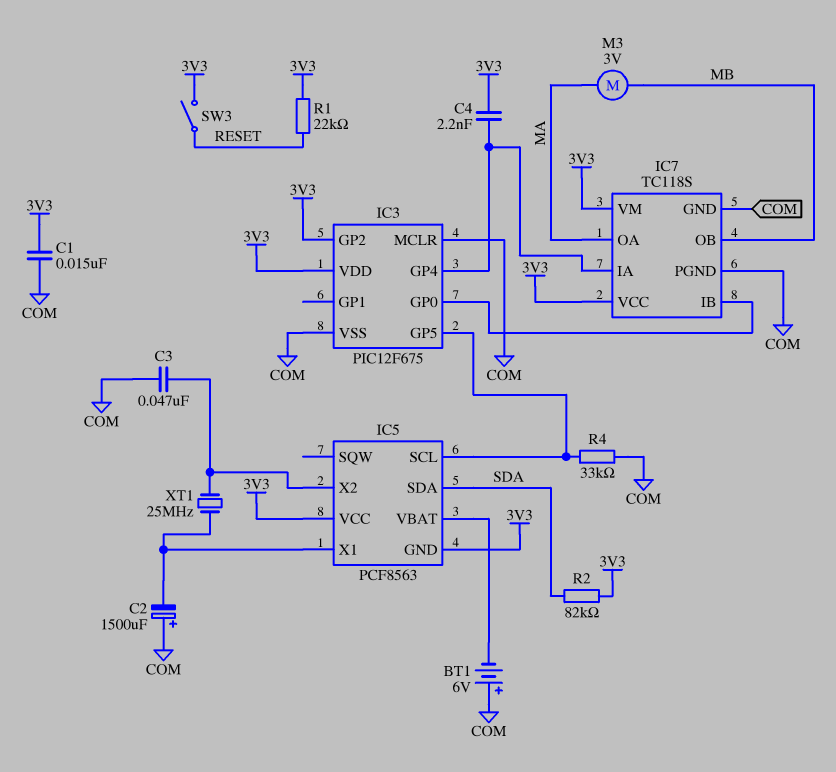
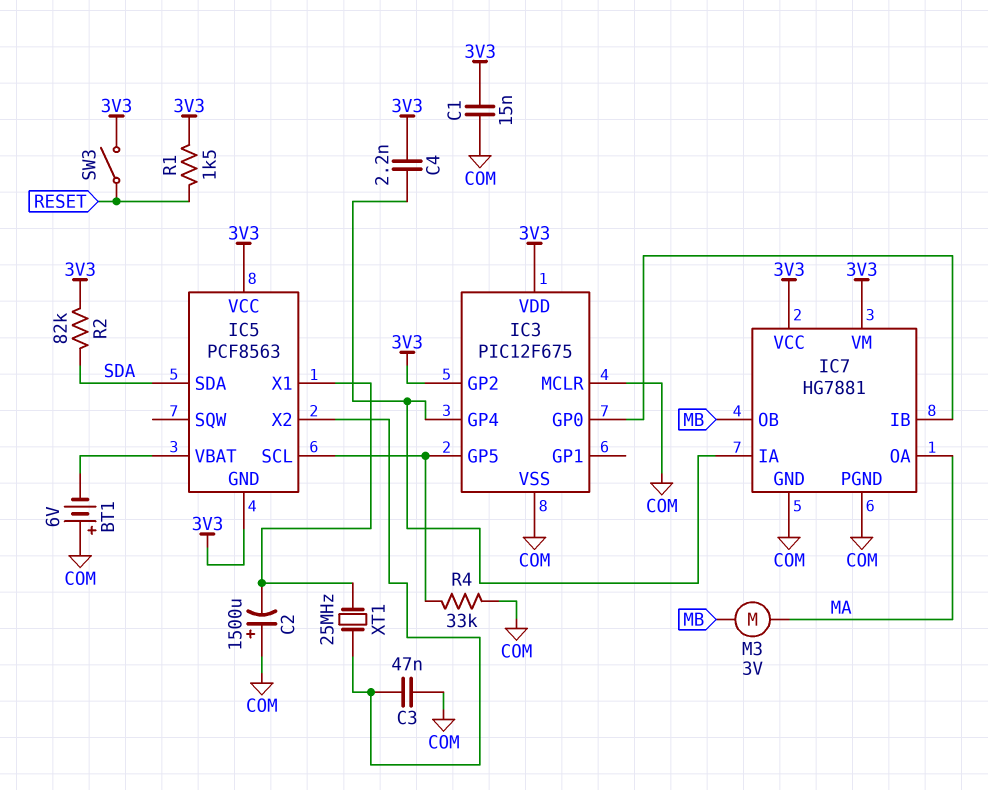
IC7: TC118S -> HG7881
R1: 22k (3V3, RESET) -> 1.5k (3V3, RESET)

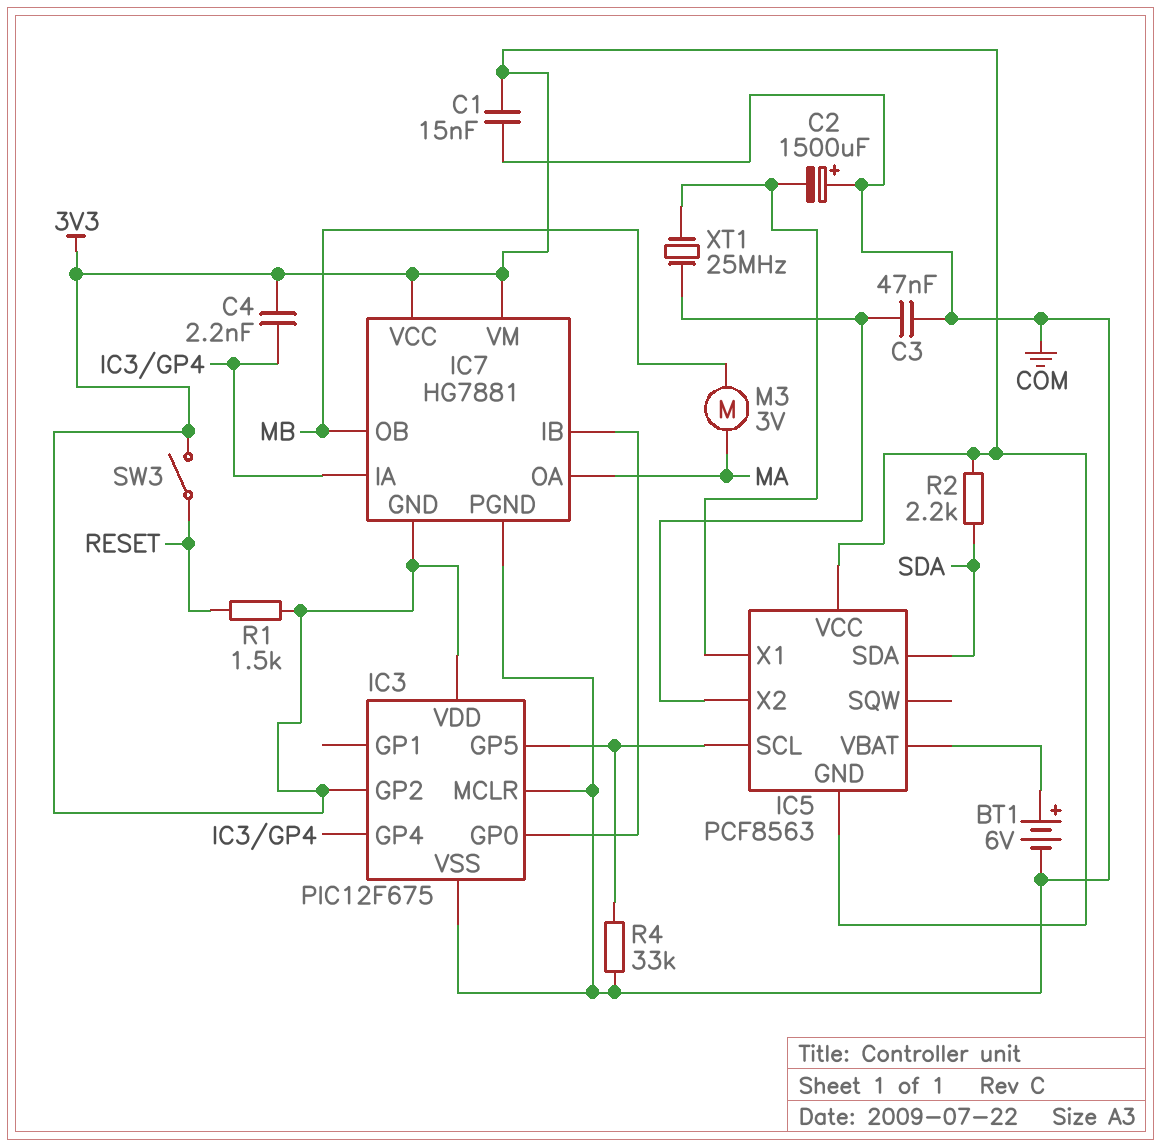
BT1: 6V (plus COM, minus IC5/VBAT) -> 6V (plus IC5/VBAT, minus COM)
IC7 pin GND: COM -> 3V3
R2: 82k (3V3, SDA) -> 2.2k (3V3, SDA)

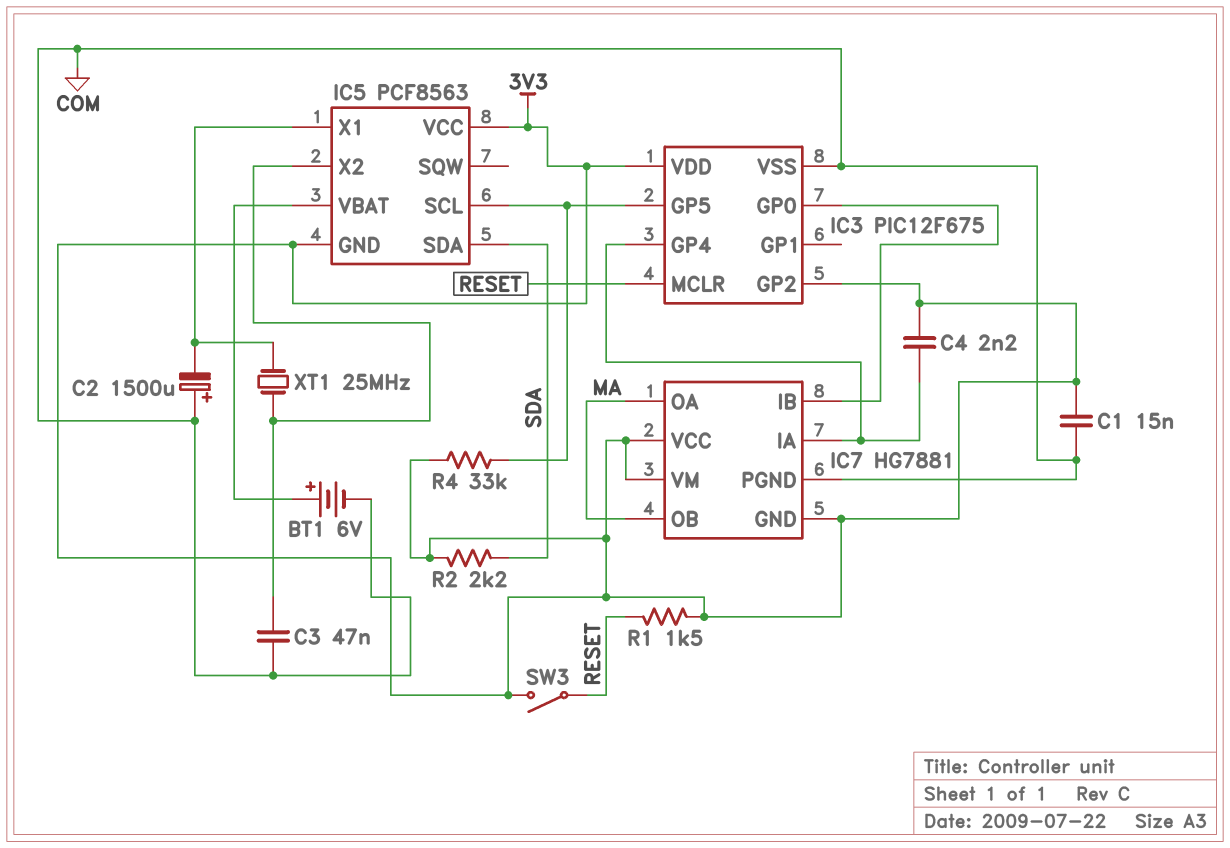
IC3 pin MCLR: COM -> RESET
IC7 pin OB: MB -> MA
M3: motor 3V (MA, MB) -> none
R4: 33k (COM, IC3/GP5) -> 33k (3V3, IC3/GP5)

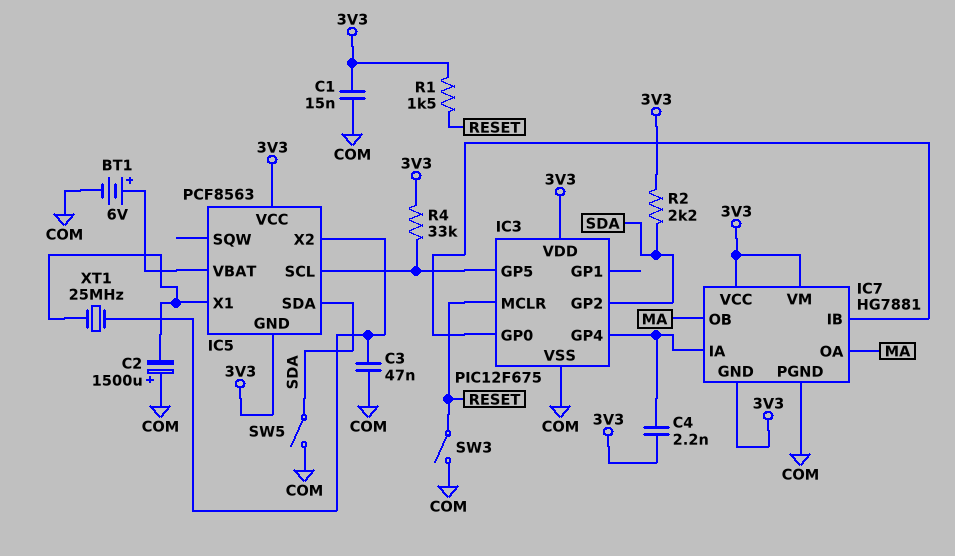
IC3 pin GP2: 3V3 -> SDA
SW3: switch (3V3, RESET) -> switch (COM, RESET)
SW5: none -> switch (COM, SDA)

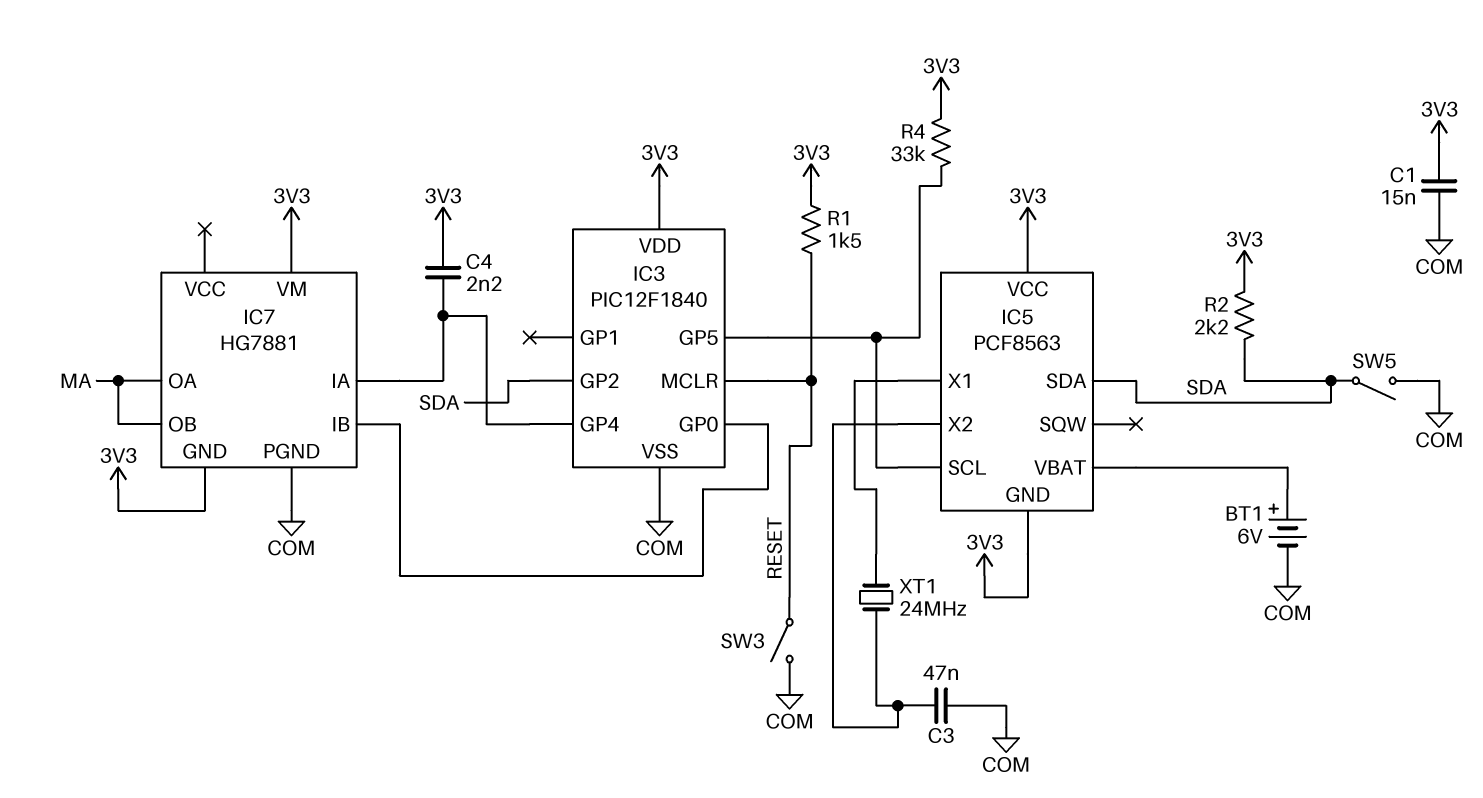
C2: 1500uF (plus COM, minus IC5/X1) -> none
IC3: PIC12F675 -> PIC12F1840
IC7 pin VCC: 3V3 -> none
XT1: 25MHz (IC5/X1, IC5/X2) -> 24MHz (IC5/X1, IC5/X2)

